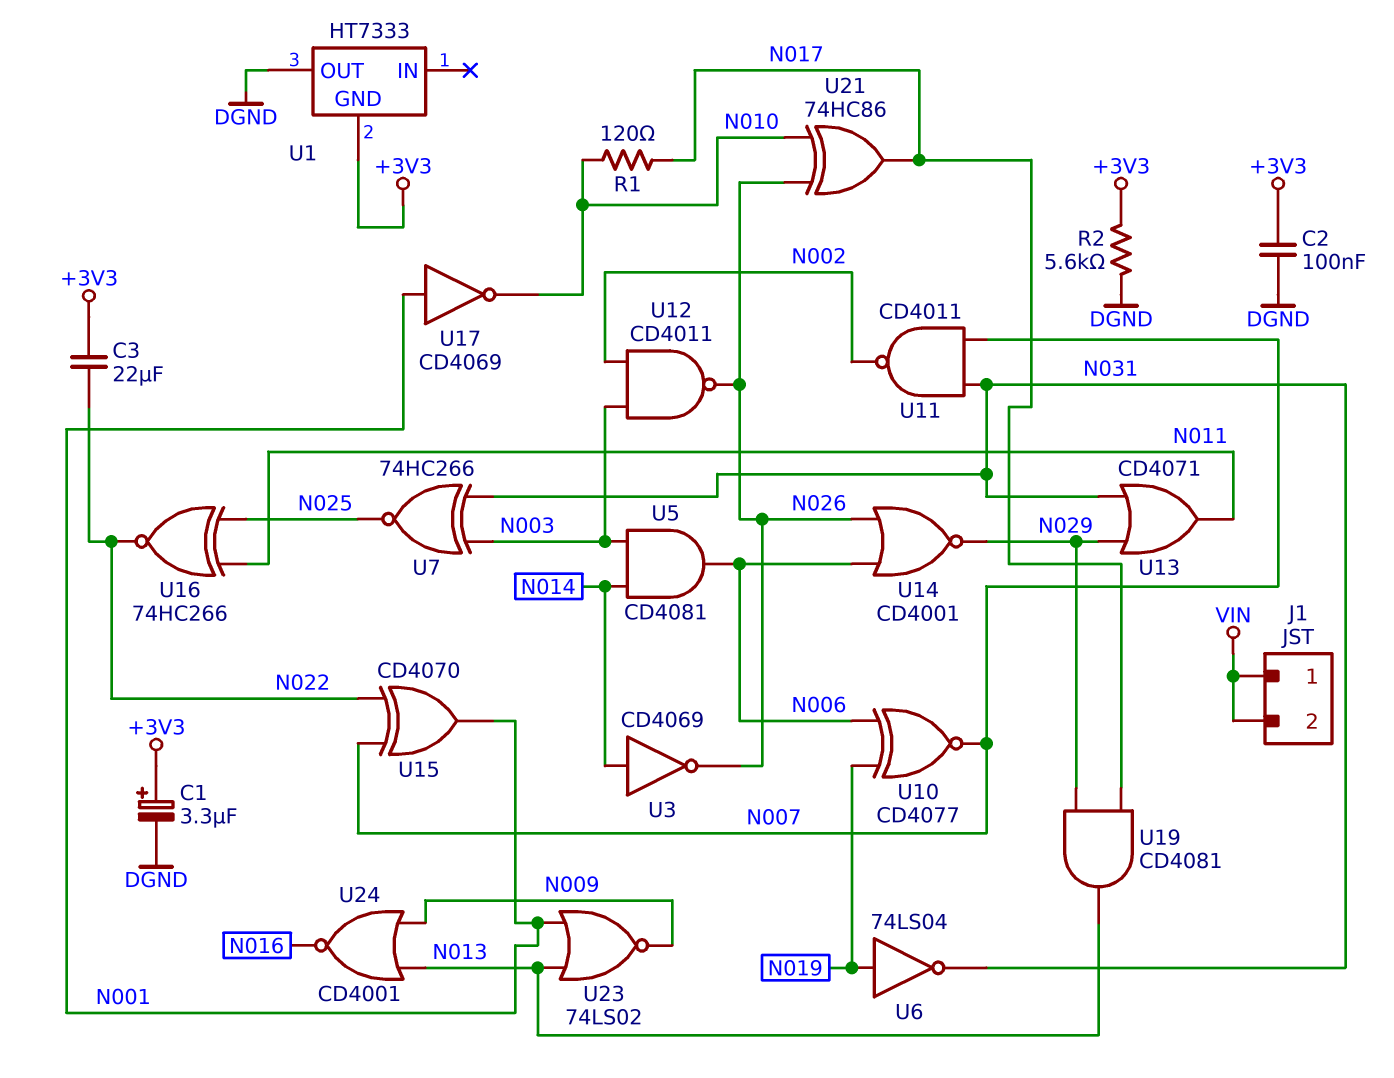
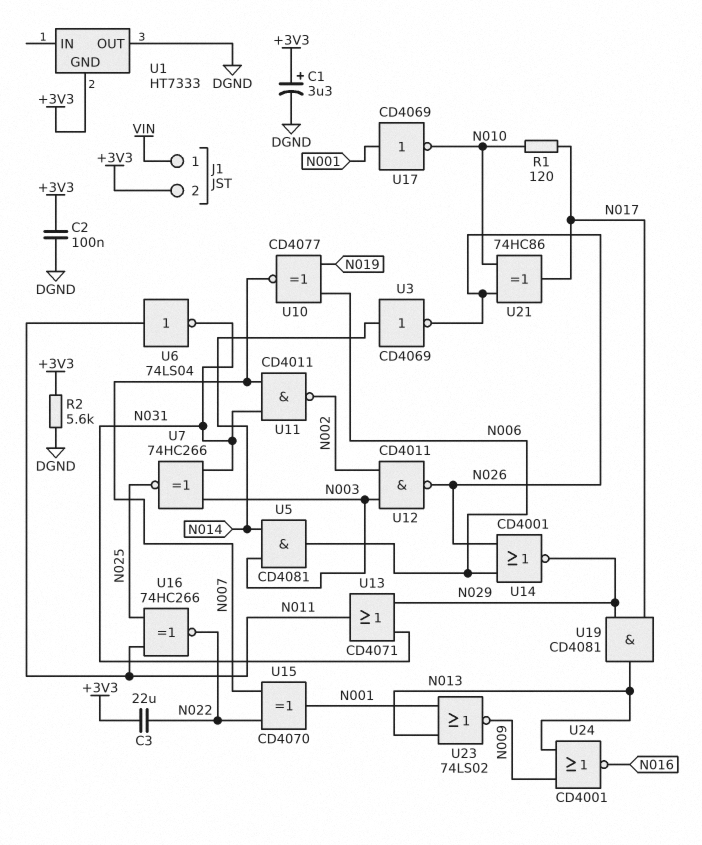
J1 pin 2: VIN -> +3V3
U6: NOT 74LS04 (in N019, out N031) -> NOT 74LS04 (in N011, out N031)

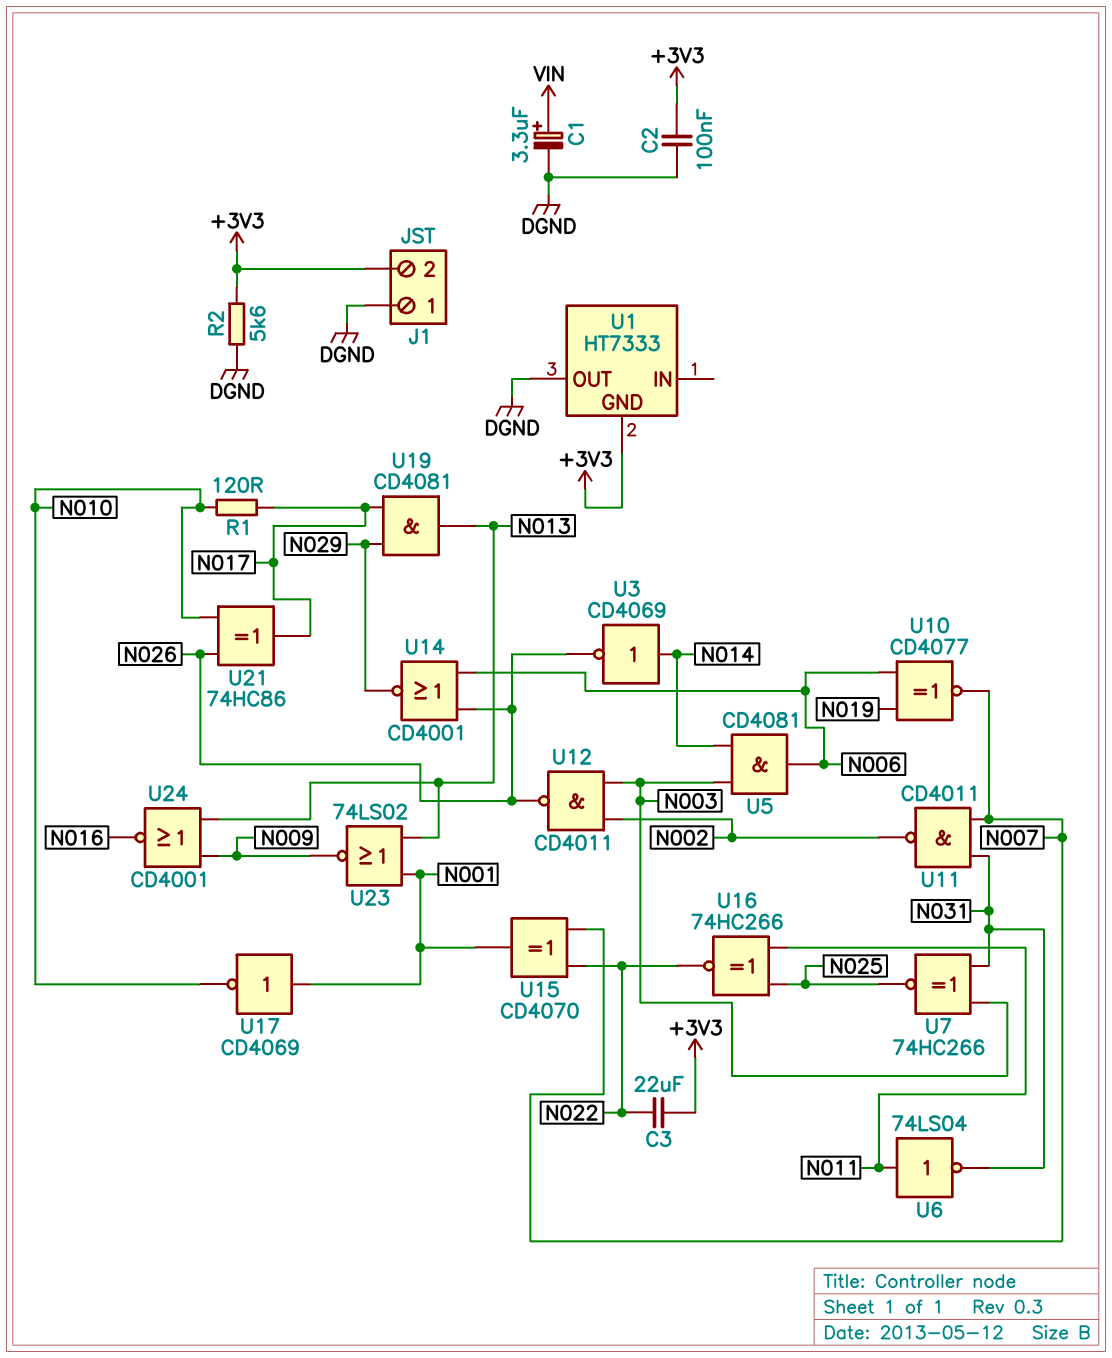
C1: 3.3uF (plus +3V3, minus DGND) -> 3.3uF (plus VIN, minus DGND)
J1 pin 1: VIN -> DGND
U13: OR CD4071 (in N029, in N031, out N011) -> none

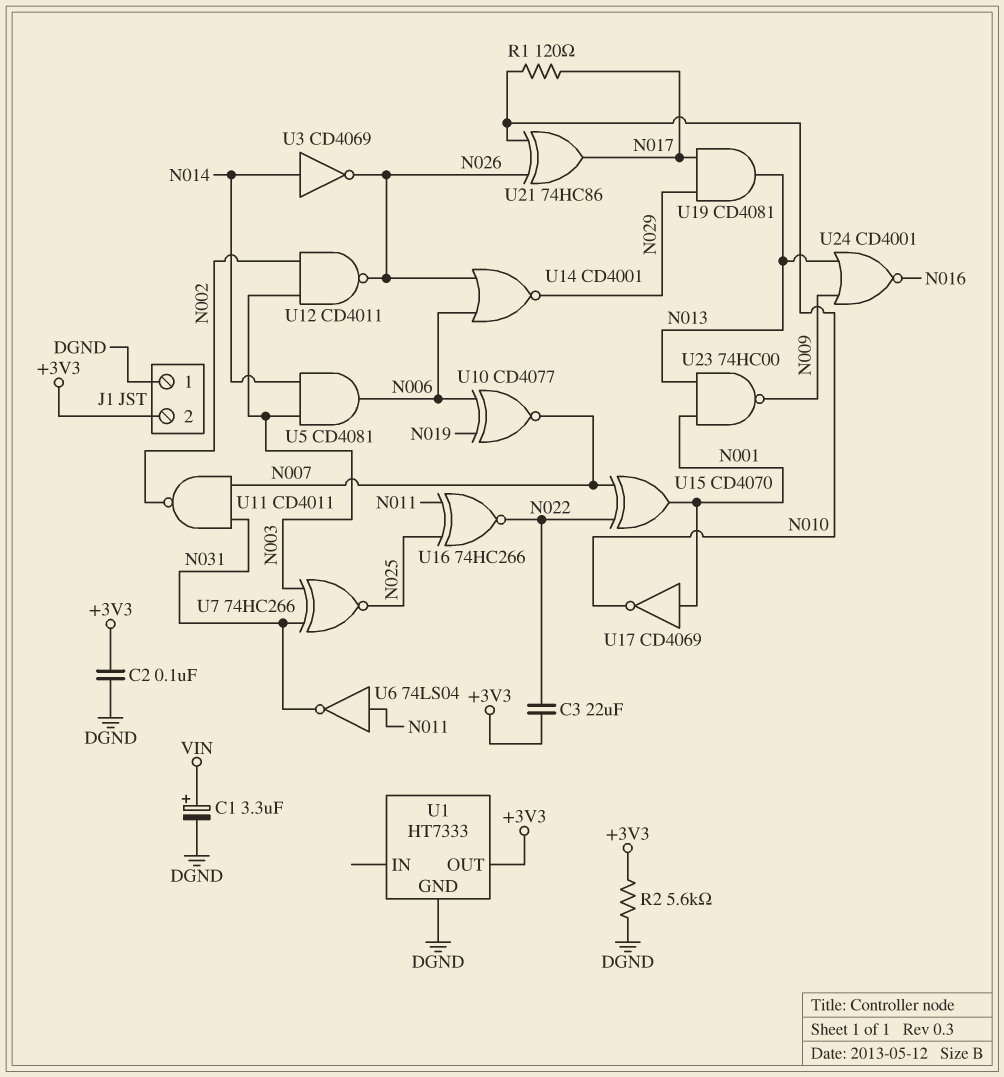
U1 pin GND: +3V3 -> DGND
U1 pin OUT: DGND -> +3V3
U23: NOR 74LS02 (in N001, in N013, out N009) -> NAND 74HC00 (in N001, in N013, out N009)

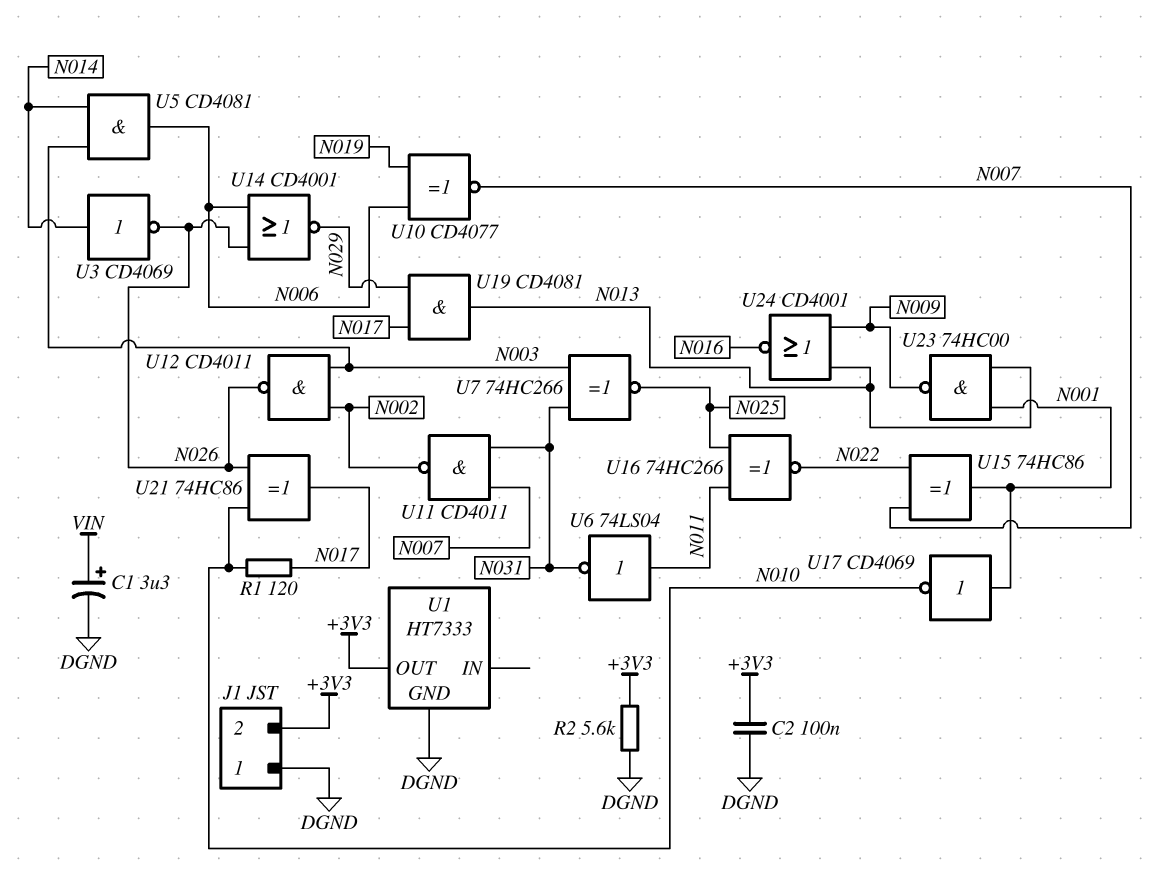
C3: 22uF (+3V3, N022) -> none
U15: XOR CD4070 (in N007, in N022, out N001) -> XOR 74HC86 (in N007, in N022, out N001)

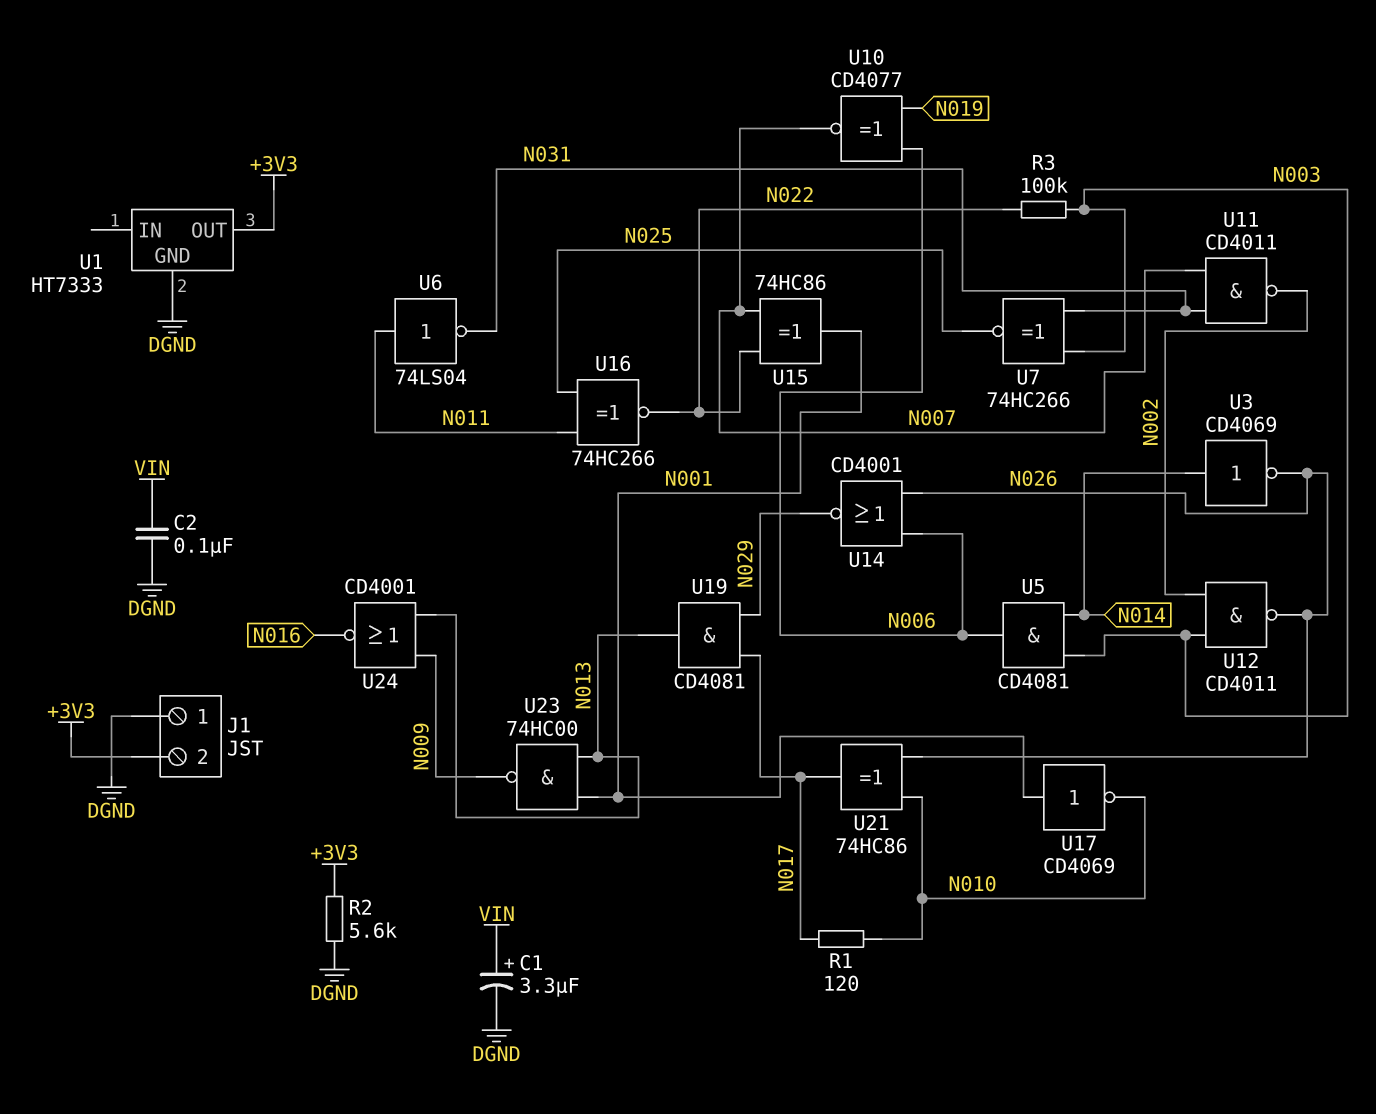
C2: 100nF (+3V3, DGND) -> 100nF (DGND, VIN)
R3: none -> 100k (N003, N022)

